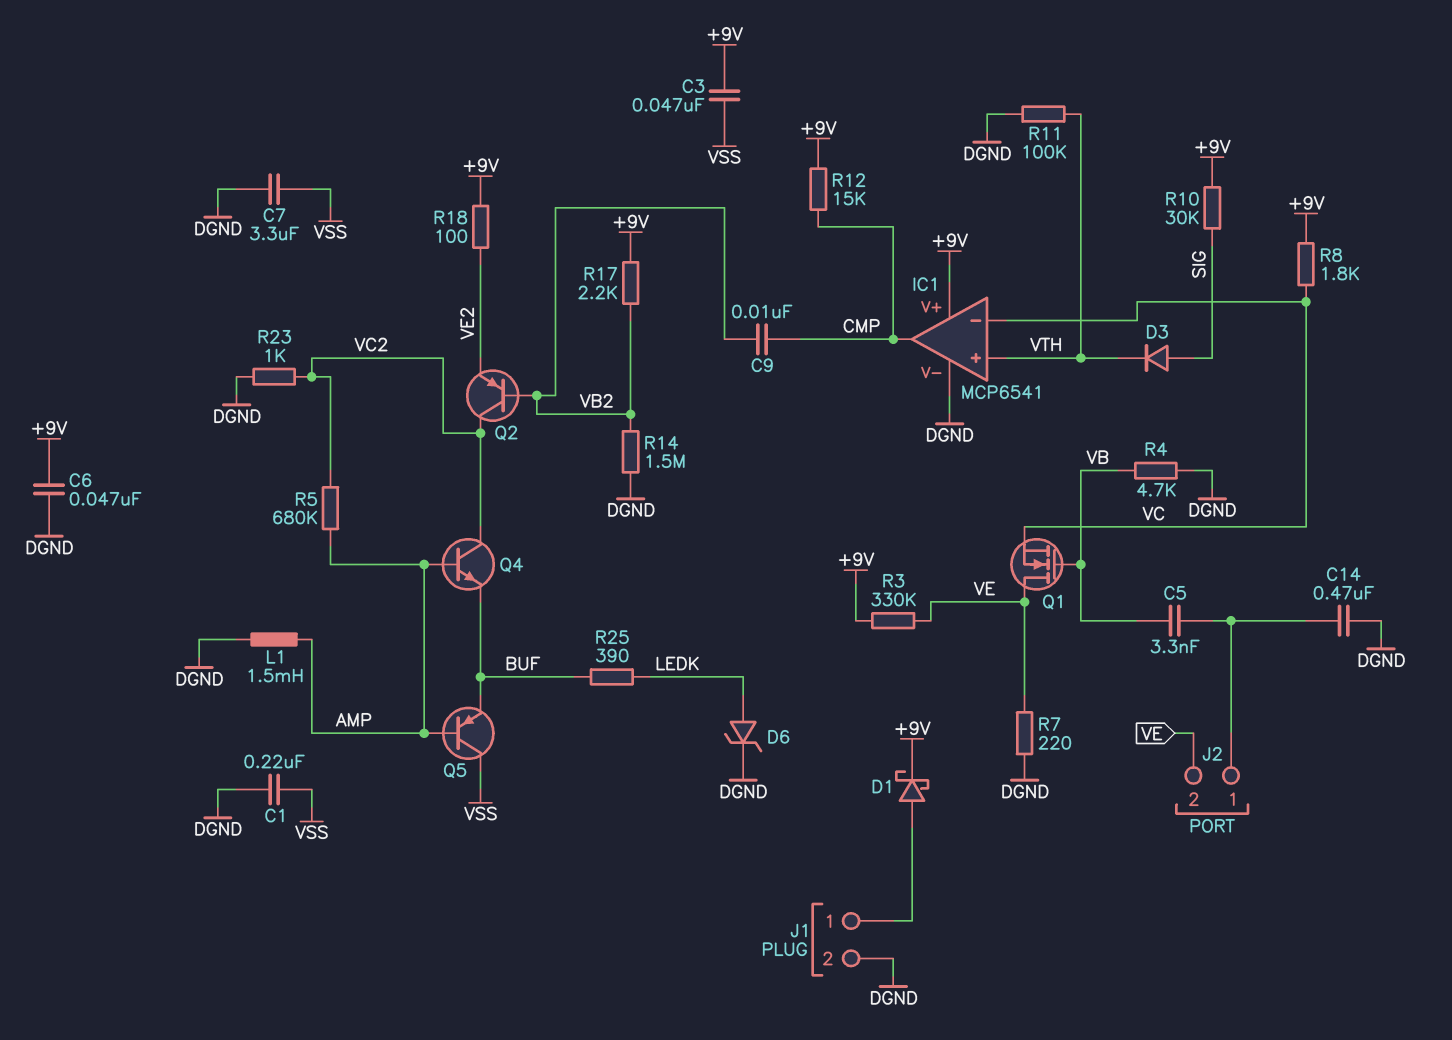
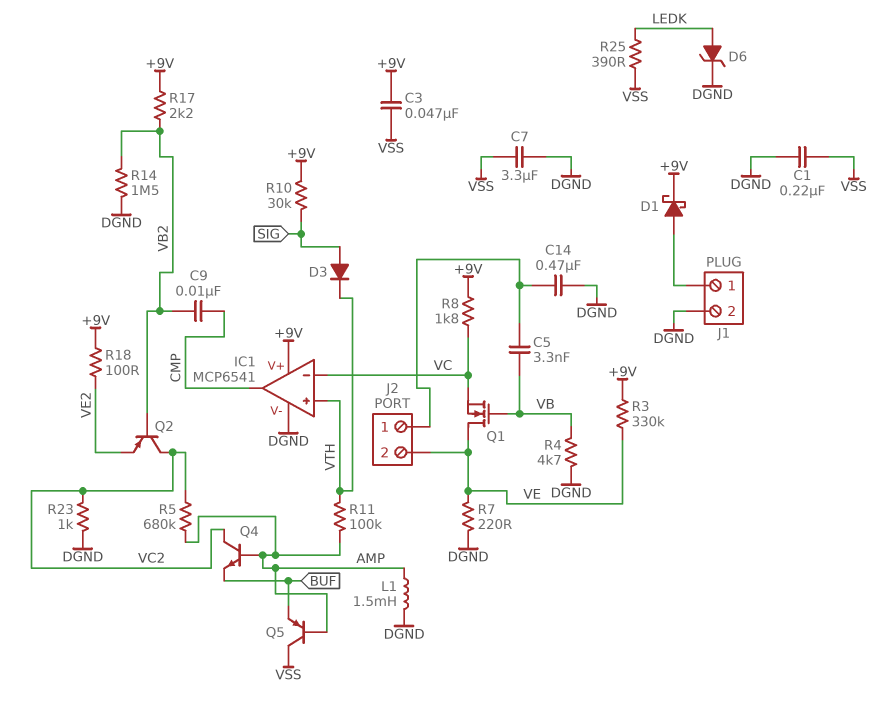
C6: 47nF (+9V, DGND) -> none
R11: 100k (DGND, VTH) -> 100k (AMP, VTH)
R12: 15k (+9V, CMP) -> none
R25: 390 (BUF, LEDK) -> 390 (LEDK, VSS)

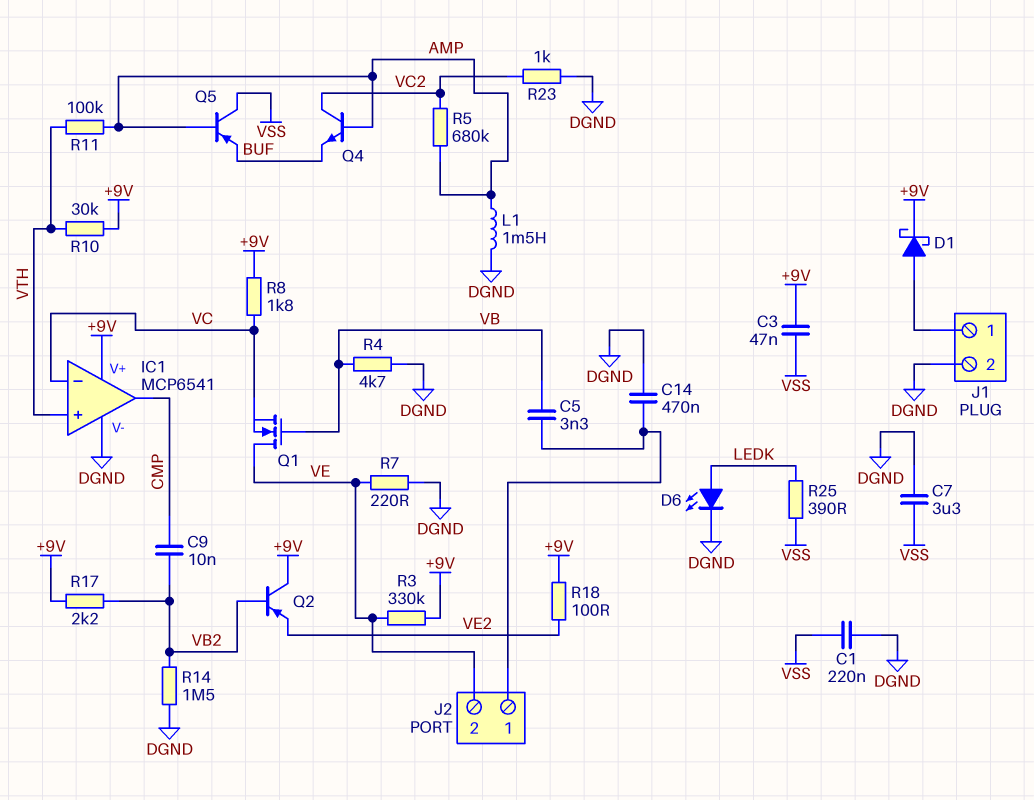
D3: diode (A SIG, K VTH) -> none
D6: zener (A LEDK, K DGND) -> LED (A LEDK, K DGND)
Q2: PNP (B VB2, C VC2, E VE2) -> PNP (B VB2, C +9V, E VE2)
R10: 30k (+9V, SIG) -> 30k (+9V, VTH)

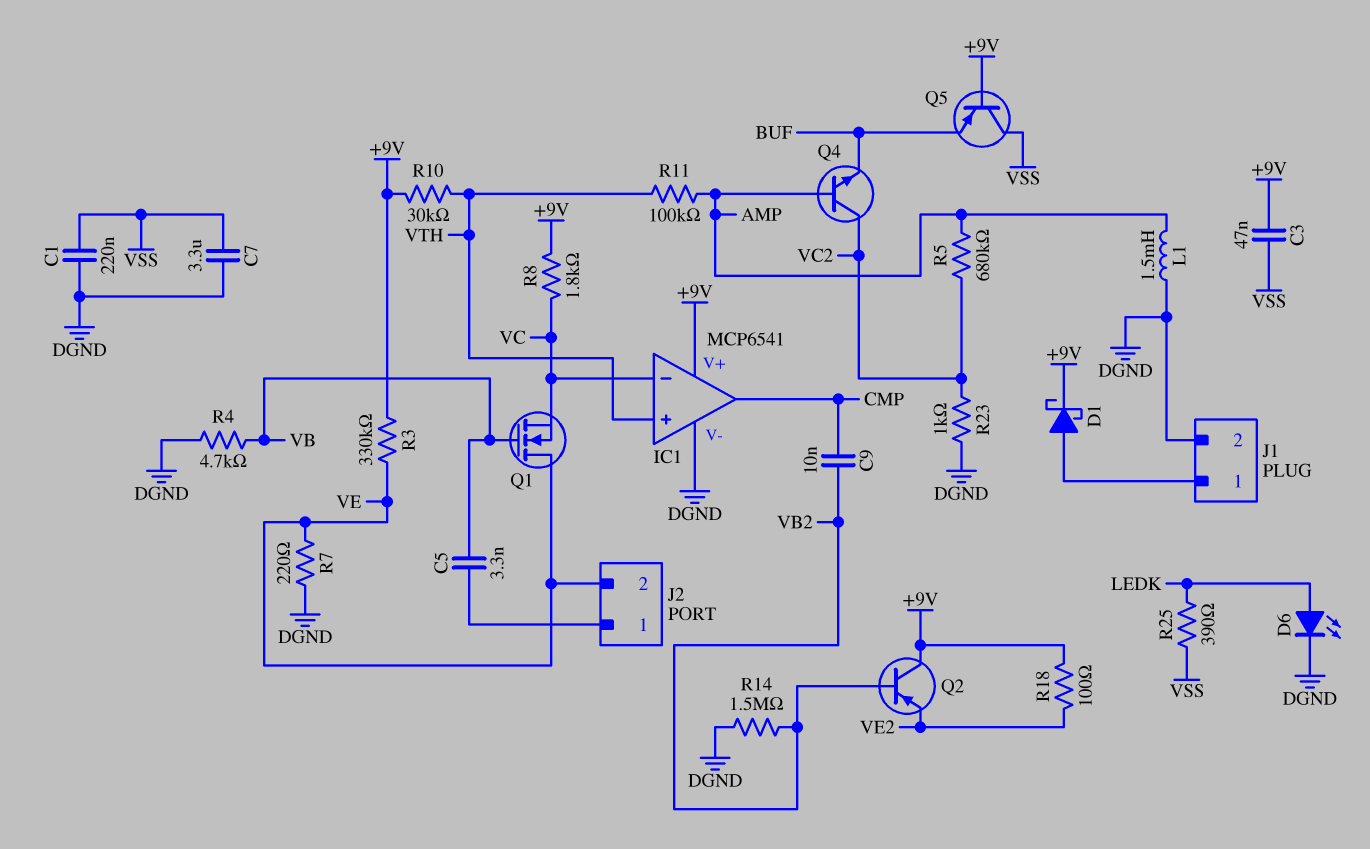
C14: 470nF (DGND, J2/1) -> none
Q5: PNP (B AMP, C VSS, E BUF) -> PNP (B +9V, C VSS, E BUF)
R17: 2.2k (+9V, VB2) -> none

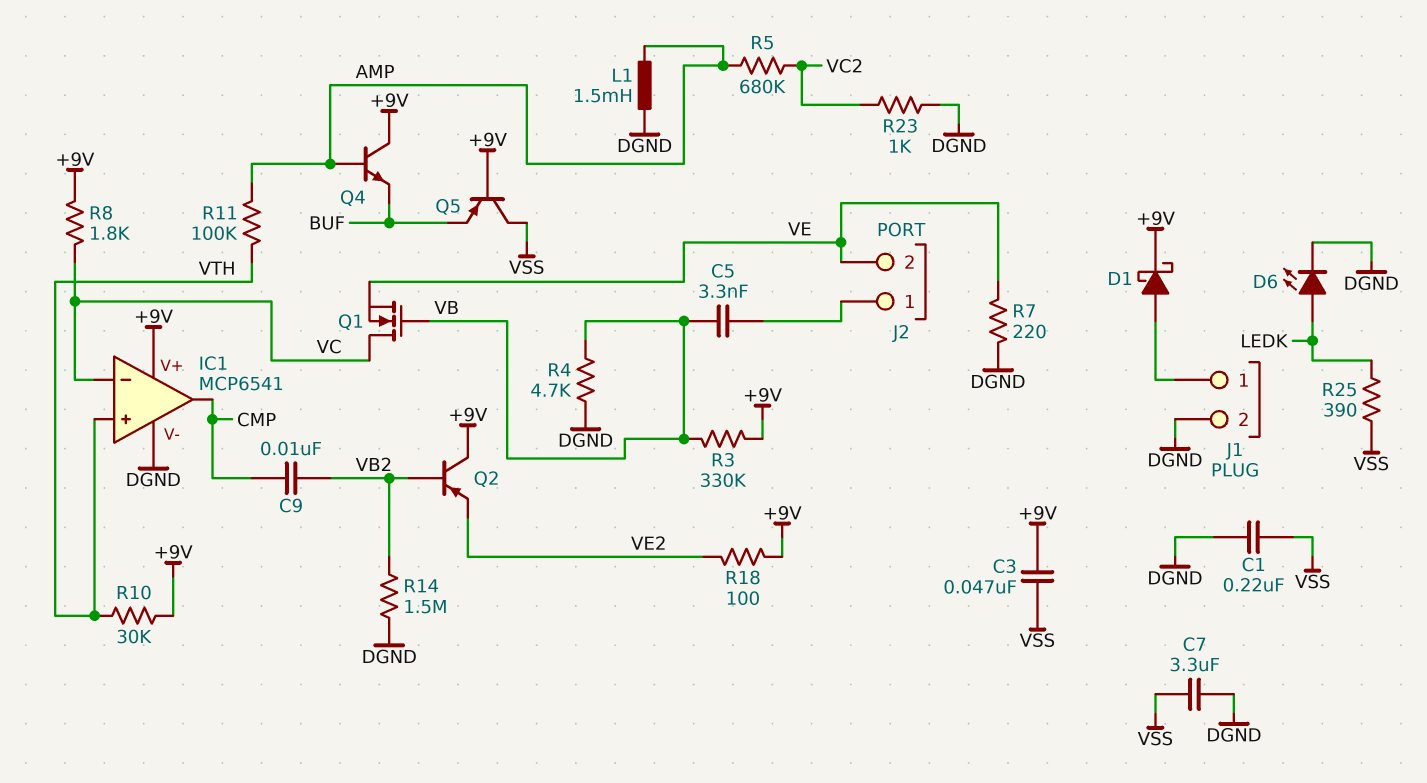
Q1: NMOS (G VB, D VE, S VC) -> NMOS (G VB, D VC, S VE)
Q4: NPN (B AMP, C VC2, E BUF) -> NPN (B AMP, C +9V, E BUF)
R3: 330k (+9V, VE) -> 330k (+9V, VB)

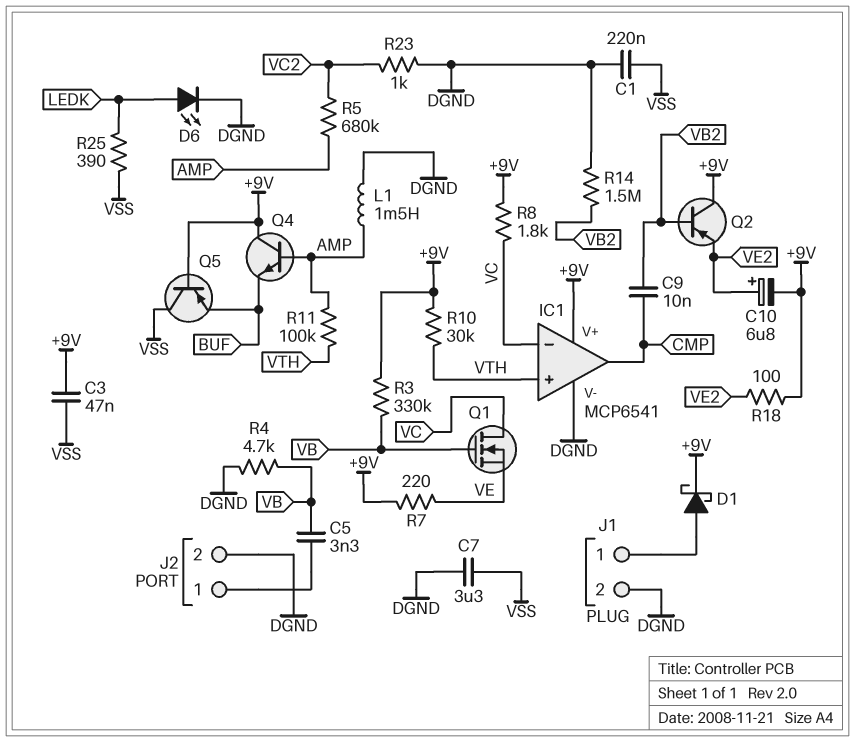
C10: none -> 6.8uF (plus VE2, minus +9V)
J2 pin 2: VE -> DGND
R7: 220 (DGND, VE) -> 220 (+9V, VE)

